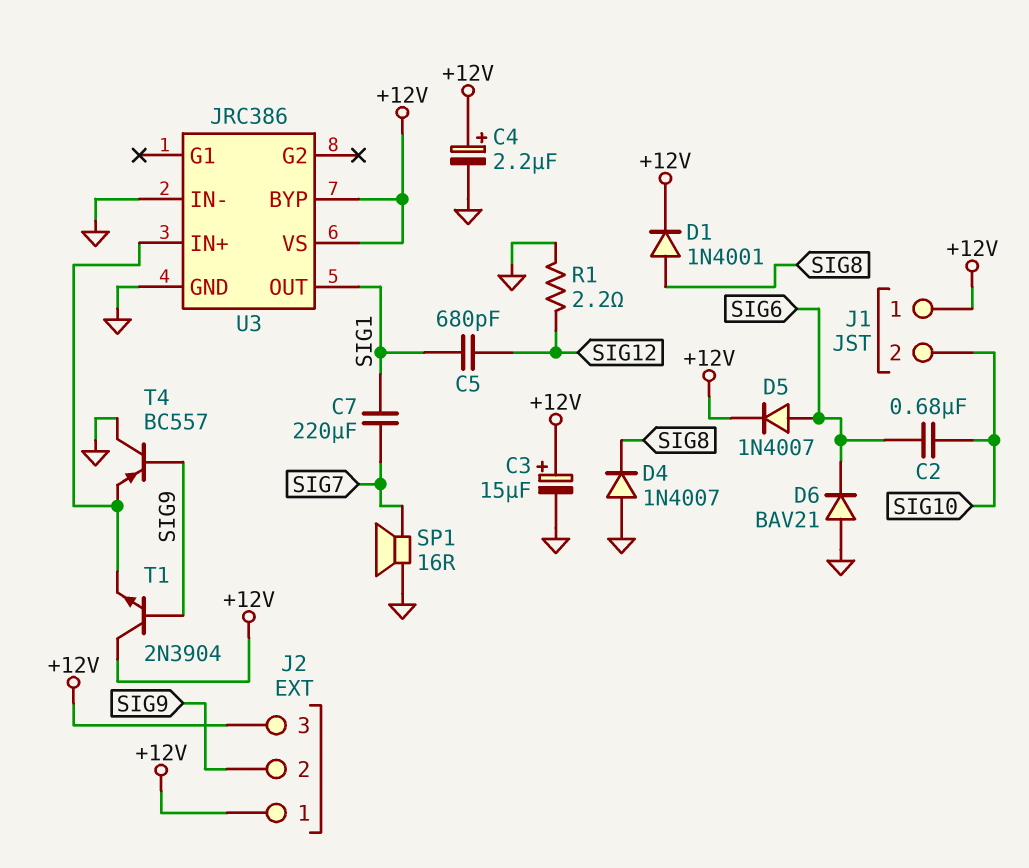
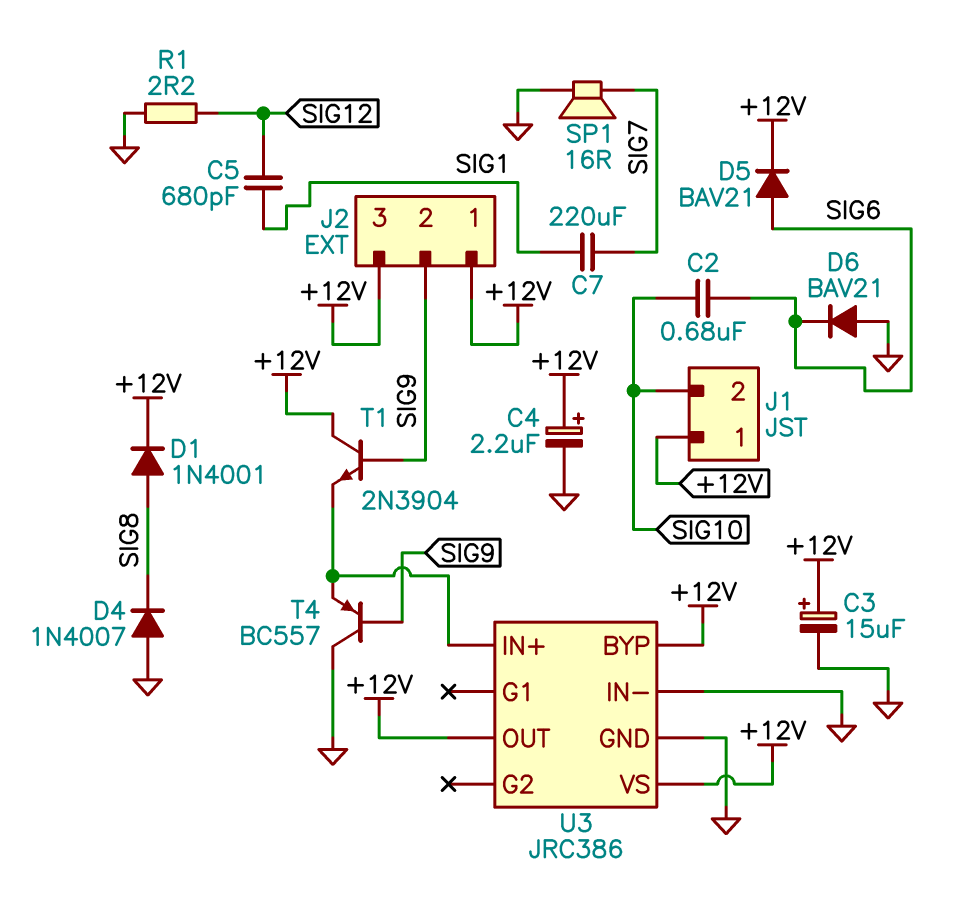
D5: diode 1N4007 (A SIG6, K +12V) -> diode BAV21 (A SIG6, K +12V)
U3 pin OUT: SIG1 -> +12V

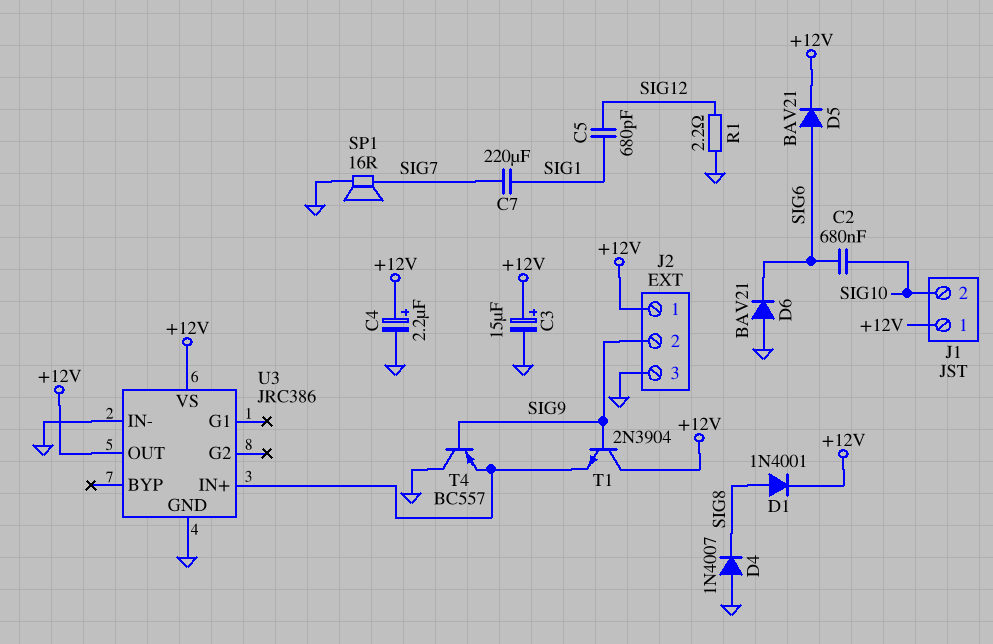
J2 pin 3: +12V -> GND
U3 pin BYP: +12V -> none

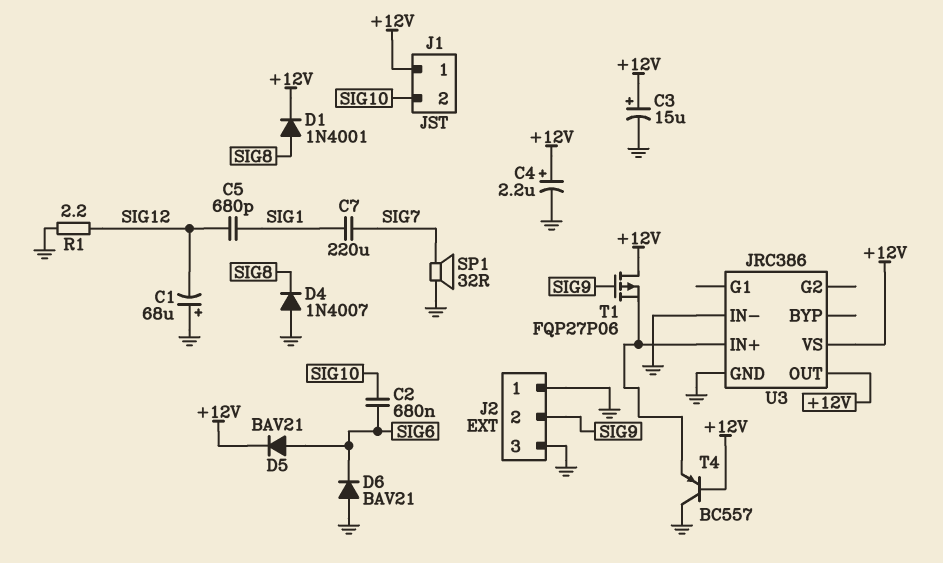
C1: none -> 68uF (plus GND, minus SIG12)
J2 pin 1: +12V -> GND
SP1: speaker 16R (GND, SIG7) -> speaker 32R (GND, SIG7)
T1: NPN 2N3904 (B SIG9, C +12V, E U3/IN+) -> PMOS FQP27P06 (G SIG9, D +12V, S U3/IN+)
T4: PNP BC557 (B SIG9, C GND, E U3/IN+) -> PNP BC557 (B +12V, C GND, E U3/IN+)

